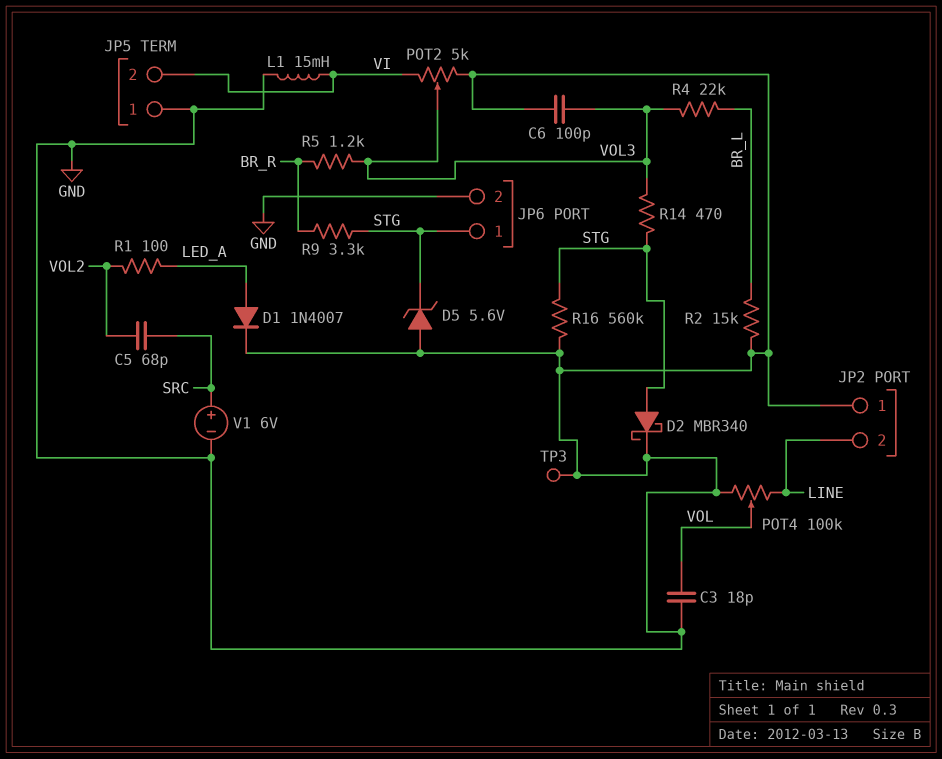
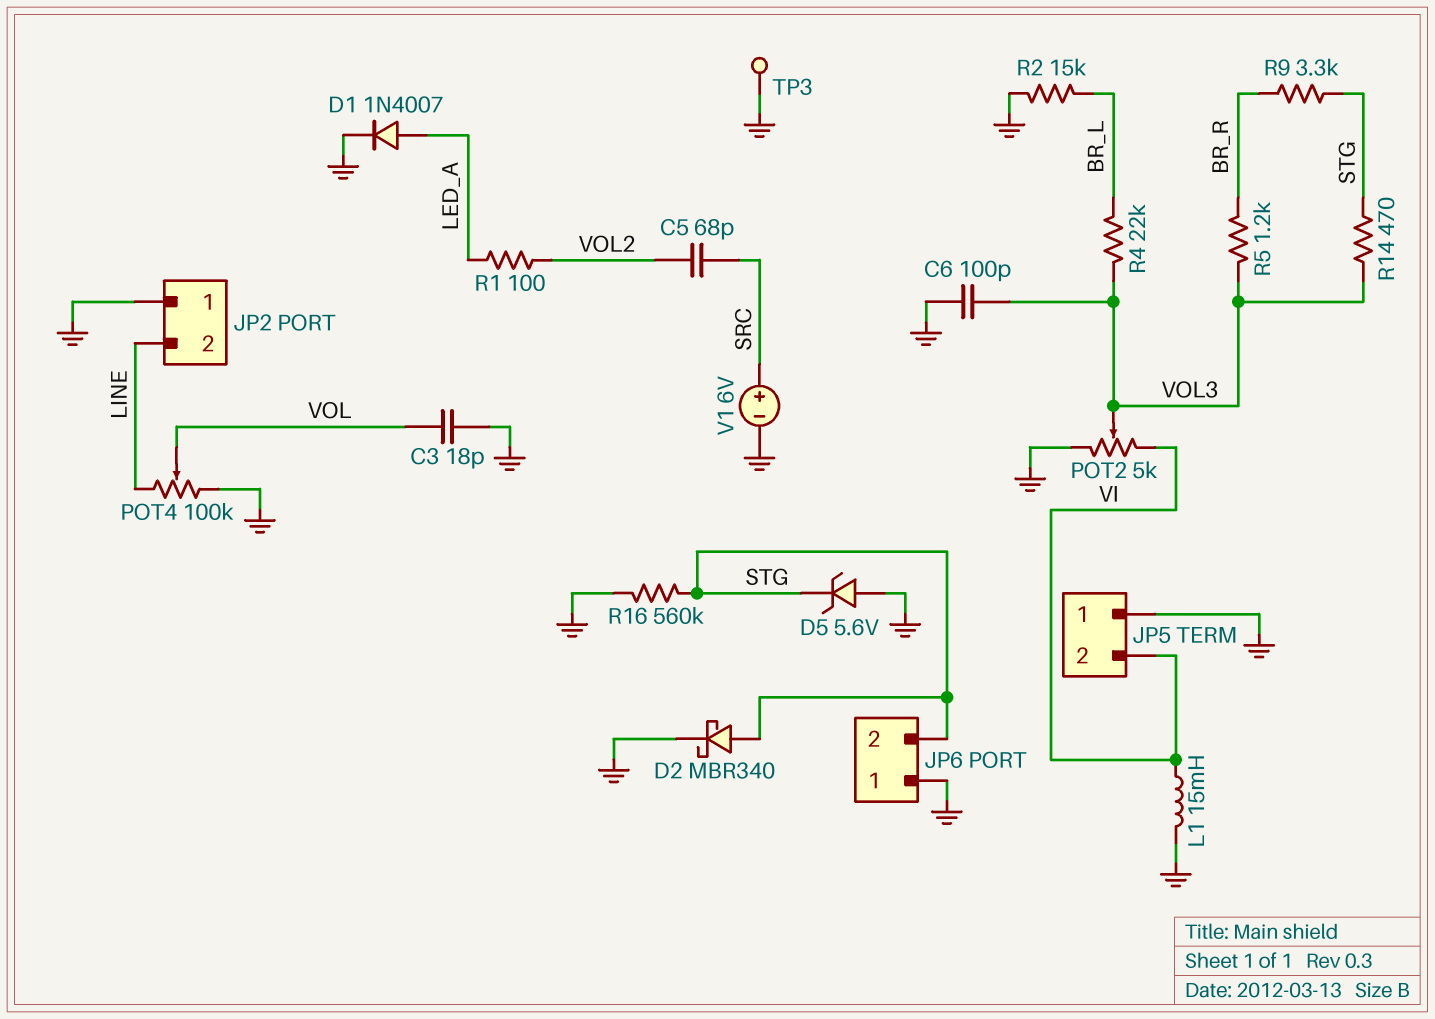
JP6 pin 1: STG -> GND
JP6 pin 2: GND -> STG

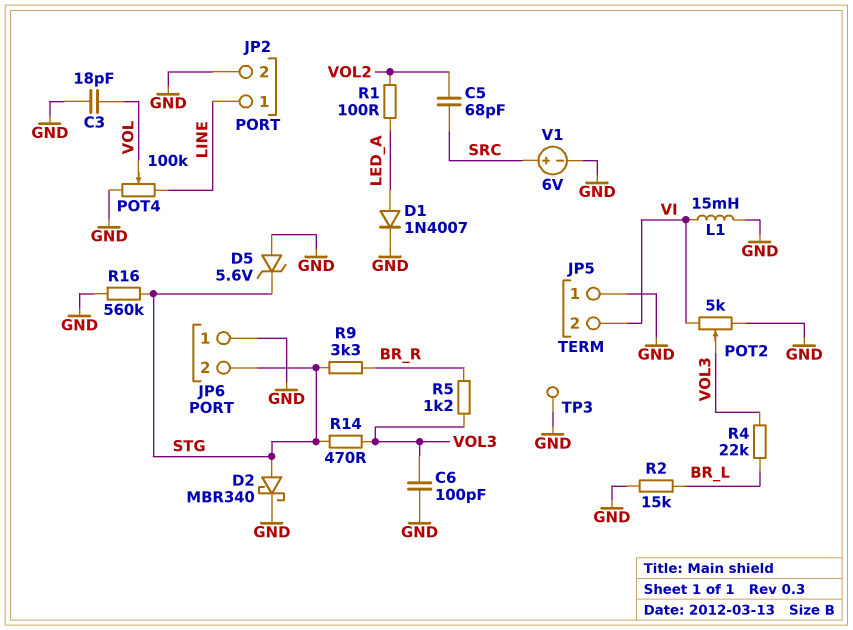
JP2 pin 1: GND -> LINE
JP2 pin 2: LINE -> GND

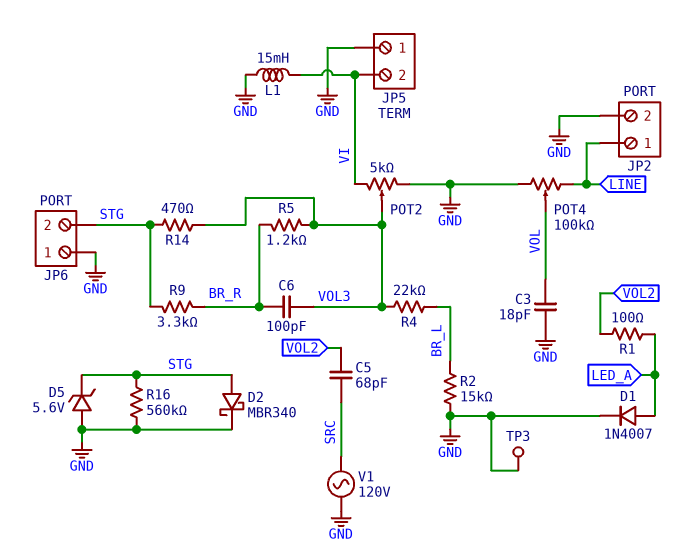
C6: 100pF (GND, VOL3) -> 100pF (BR_R, VOL3)
V1: 6V (plus SRC, minus GND) -> AC 120V (GND, SRC)

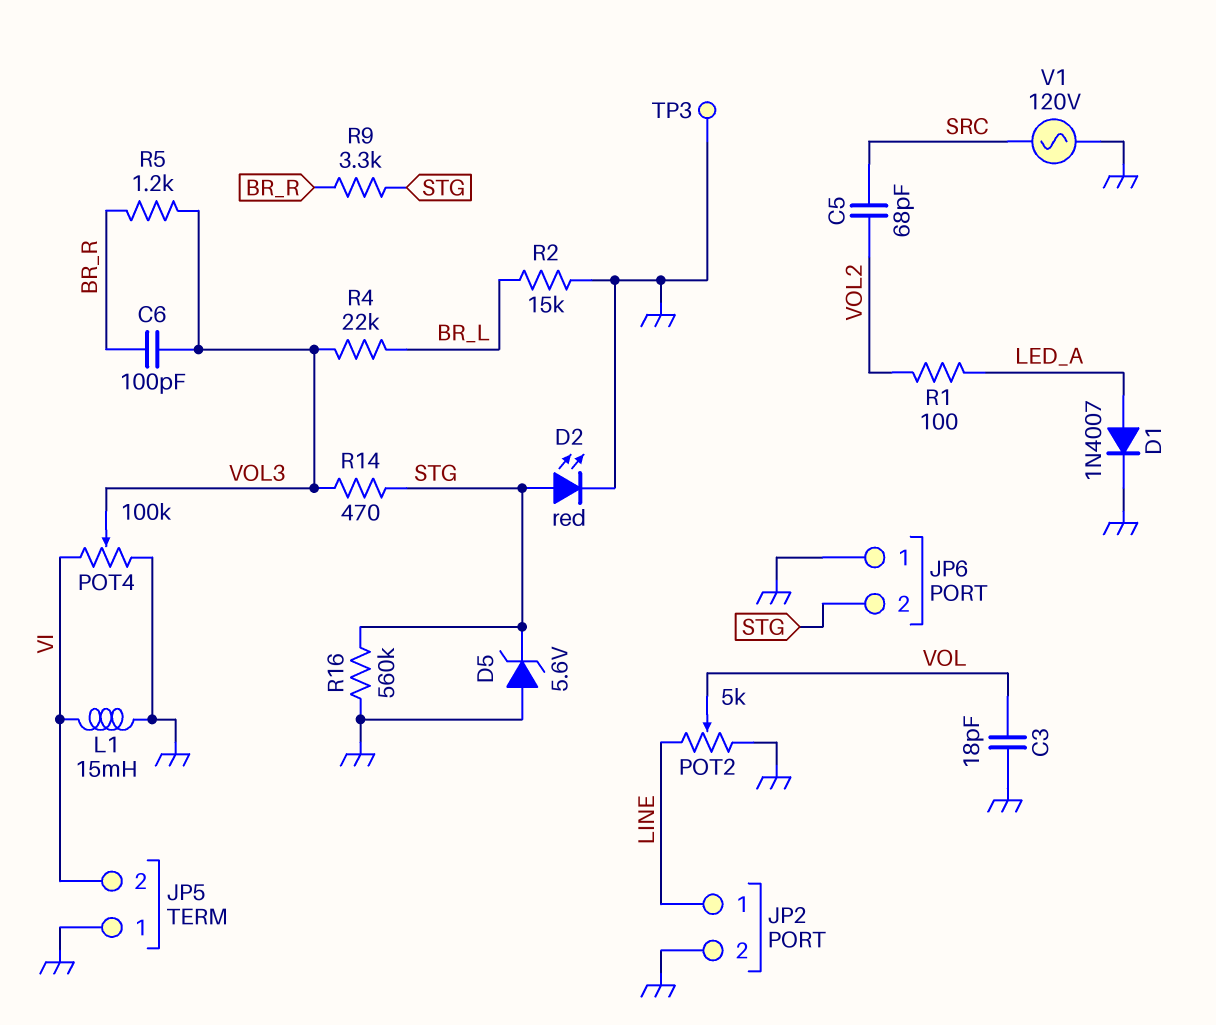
D2: schottky MBR340 (A STG, K GND) -> LED red (A STG, K GND)
POT2: 5k (GND, VI, wiper VOL3) -> 5k (GND, LINE, wiper VOL)
POT4: 100k (GND, LINE, wiper VOL) -> 100k (GND, VI, wiper VOL3)

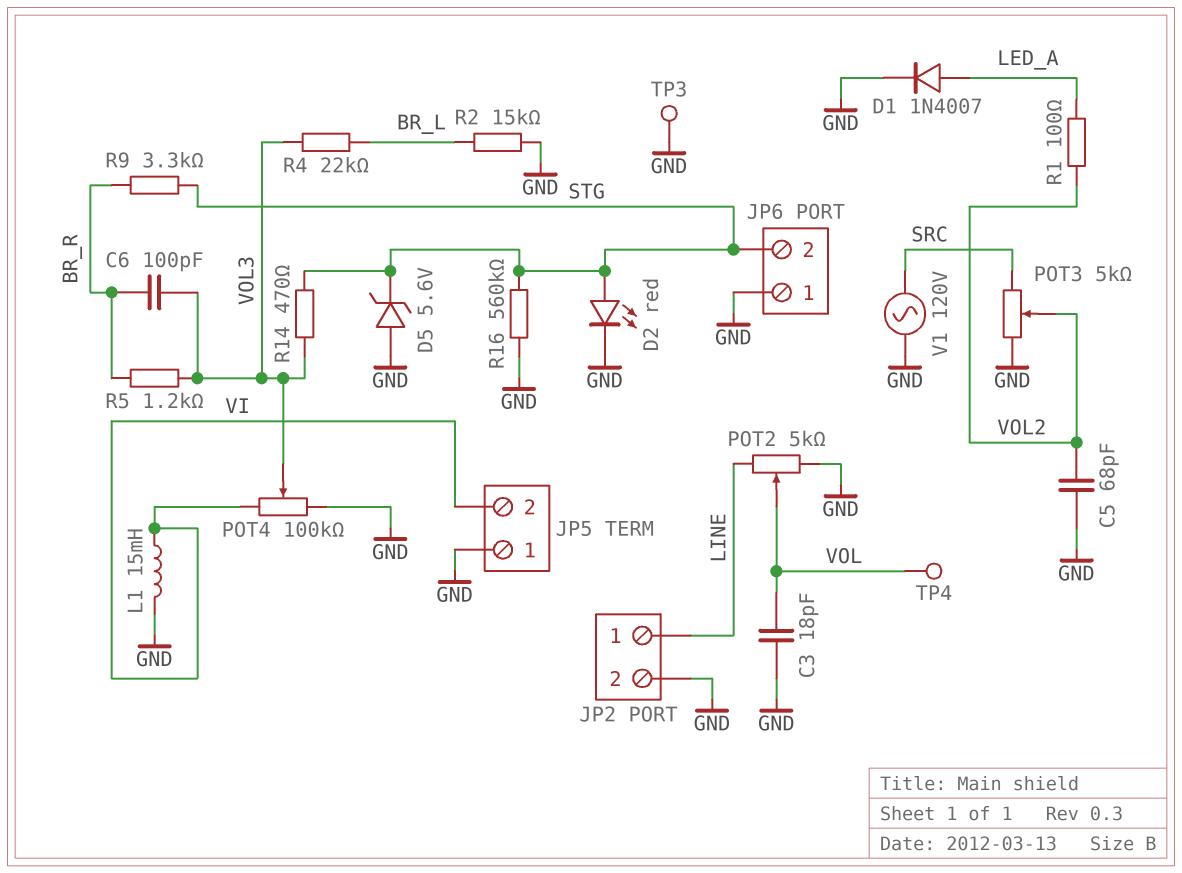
C5: 68pF (SRC, VOL2) -> 68pF (GND, VOL2)
POT3: none -> 5k (GND, SRC, wiper VOL2)
TP4: none -> test point (VOL)

